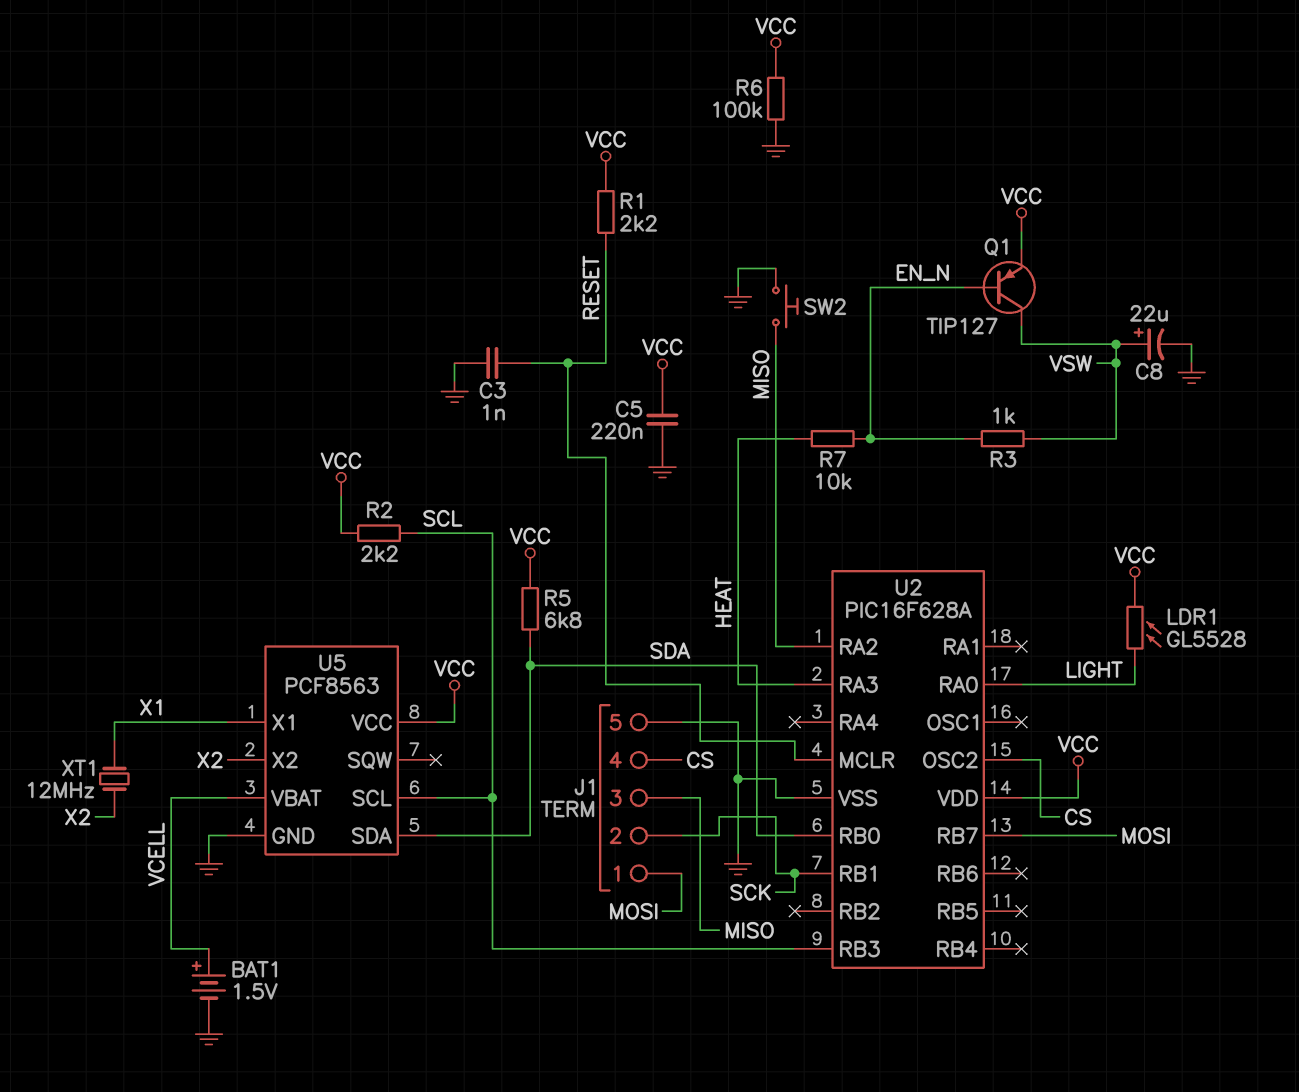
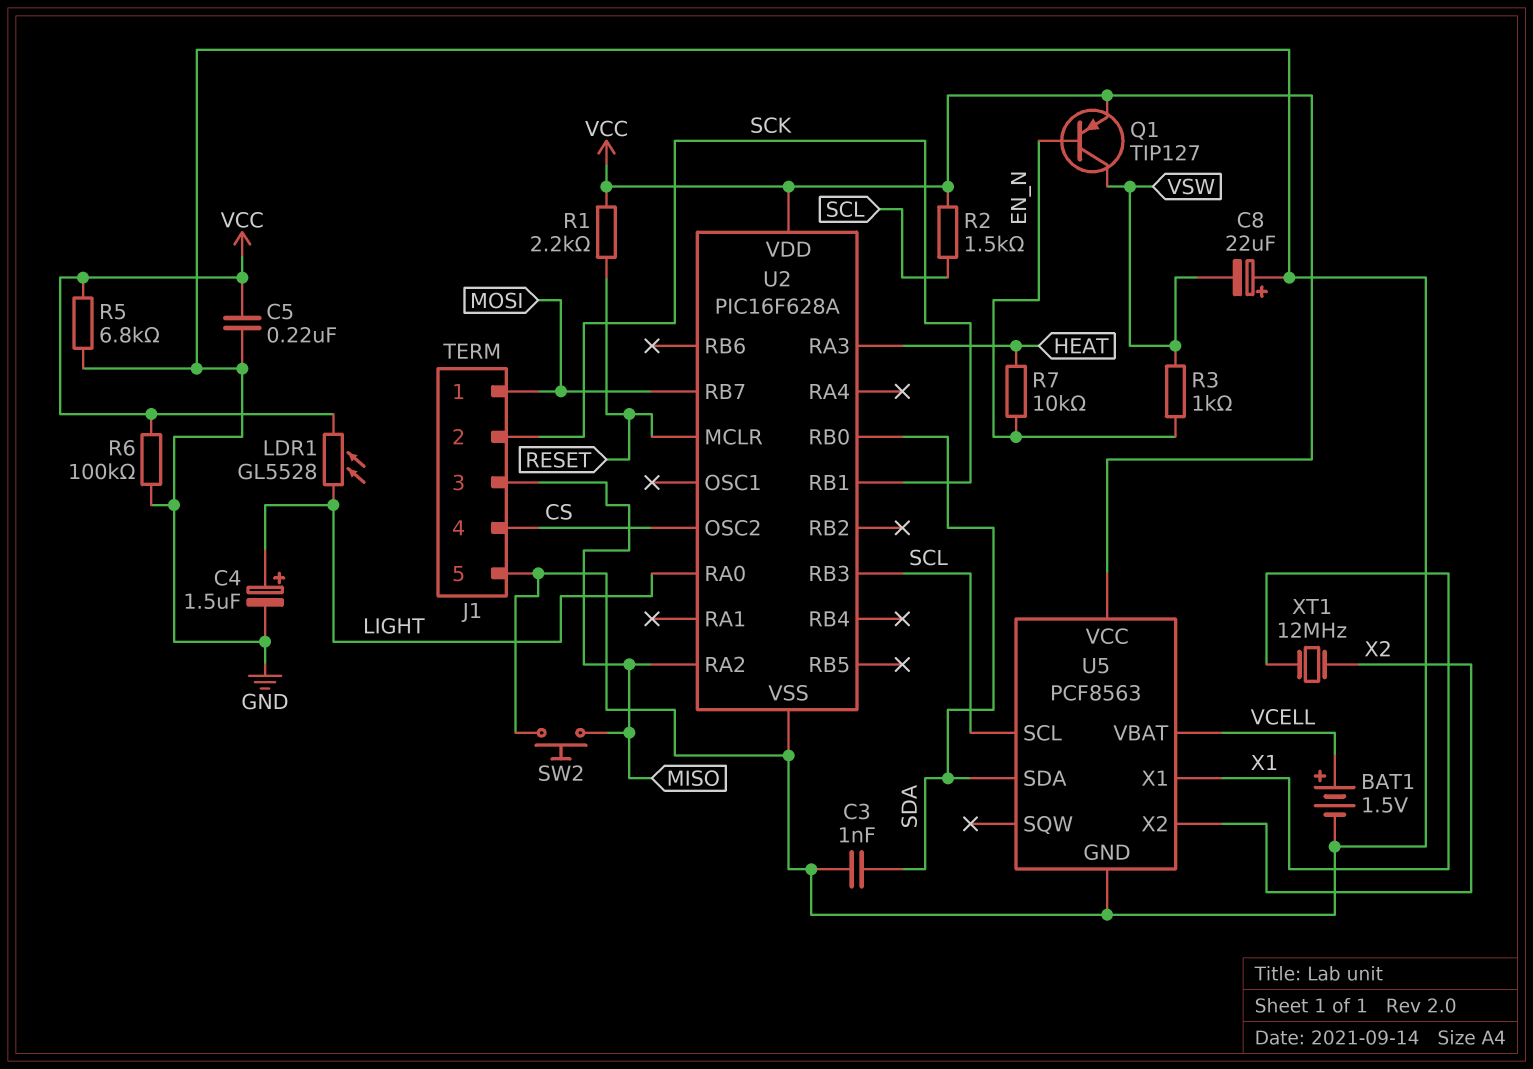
C3: 1nF (GND, RESET) -> 1nF (GND, SDA)
C4: none -> 1.5uF (plus LIGHT, minus GND)
C8: 22uF (plus VSW, minus GND) -> 22uF (plus GND, minus VSW)
R2: 2.2k (SCL, VCC) -> 1.5k (SCL, VCC)
R5: 6.8k (SDA, VCC) -> 6.8k (GND, VCC)

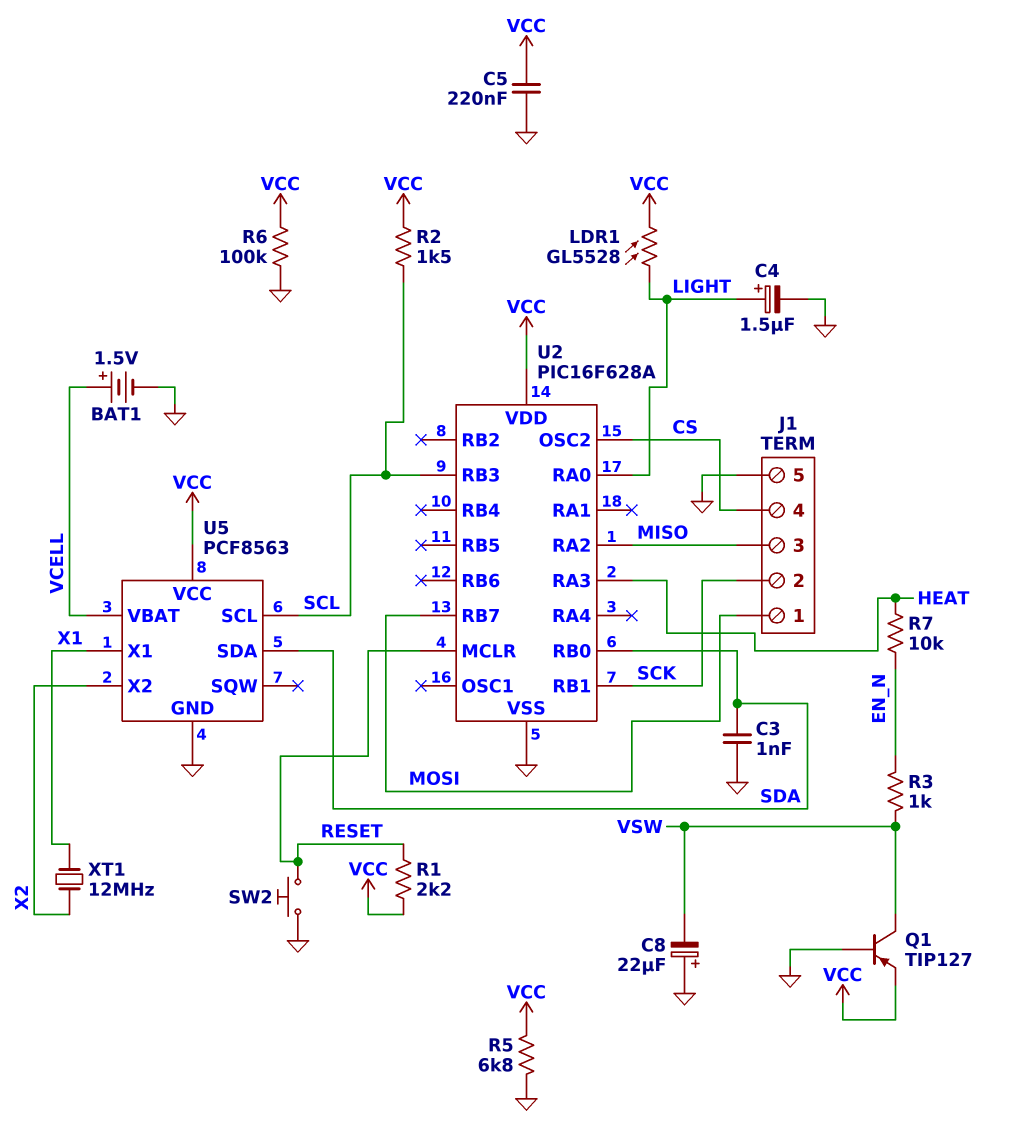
Q1: PNP TIP127 (B EN_N, C VSW, E VCC) -> PNP TIP127 (B GND, C VSW, E VCC)
SW2: button (GND, MISO) -> button (GND, RESET)

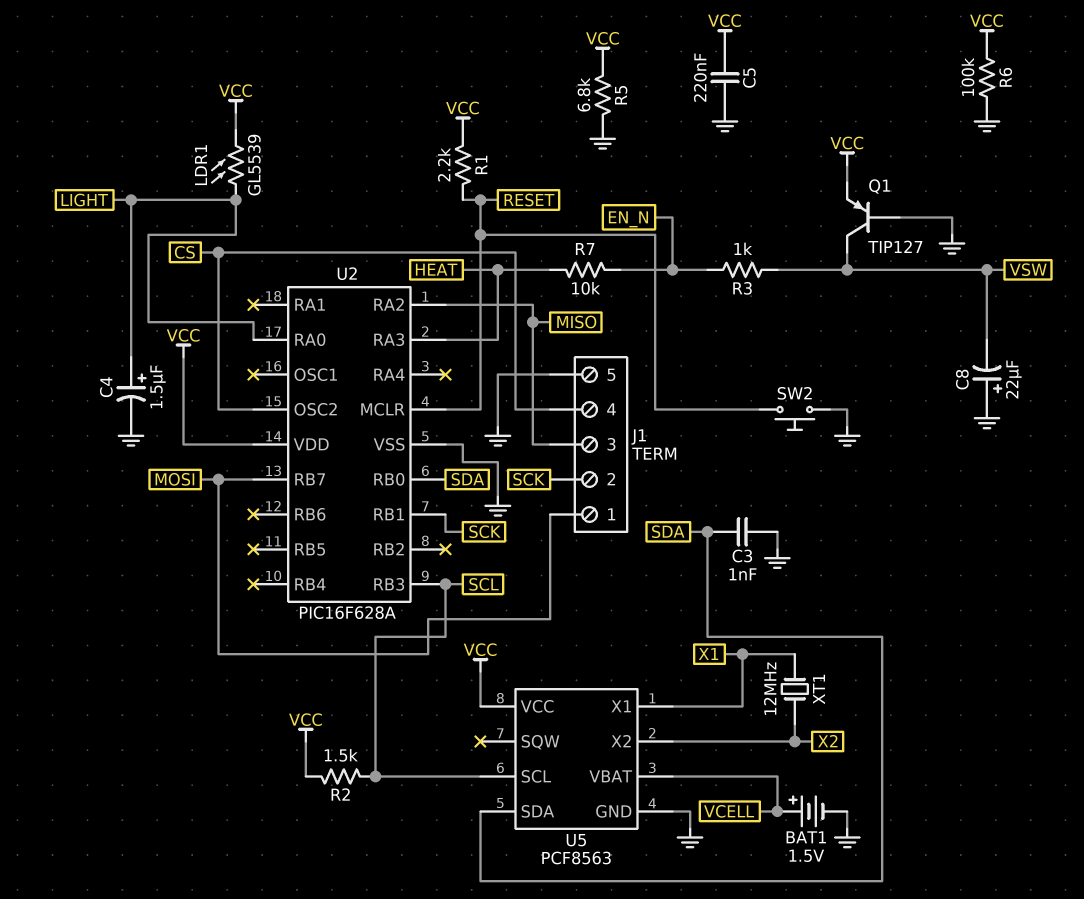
LDR1: GL5528 (LIGHT, VCC) -> GL5539 (LIGHT, VCC)

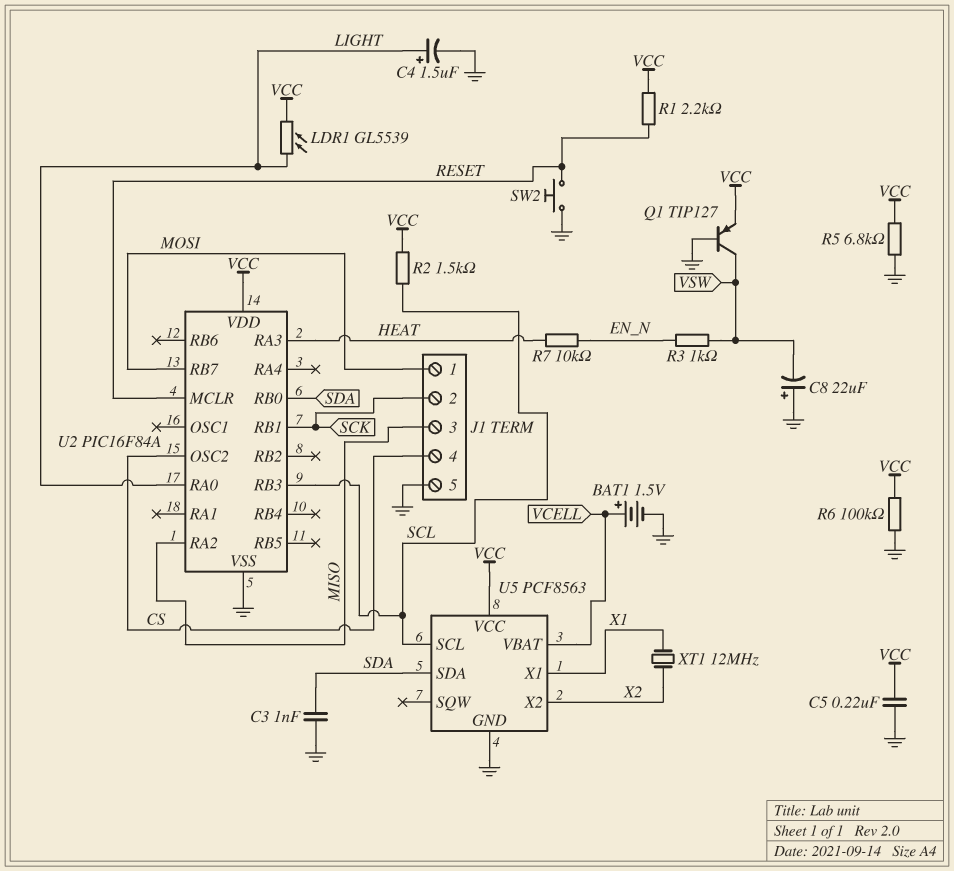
U2: PIC16F628A -> PIC16F84A

